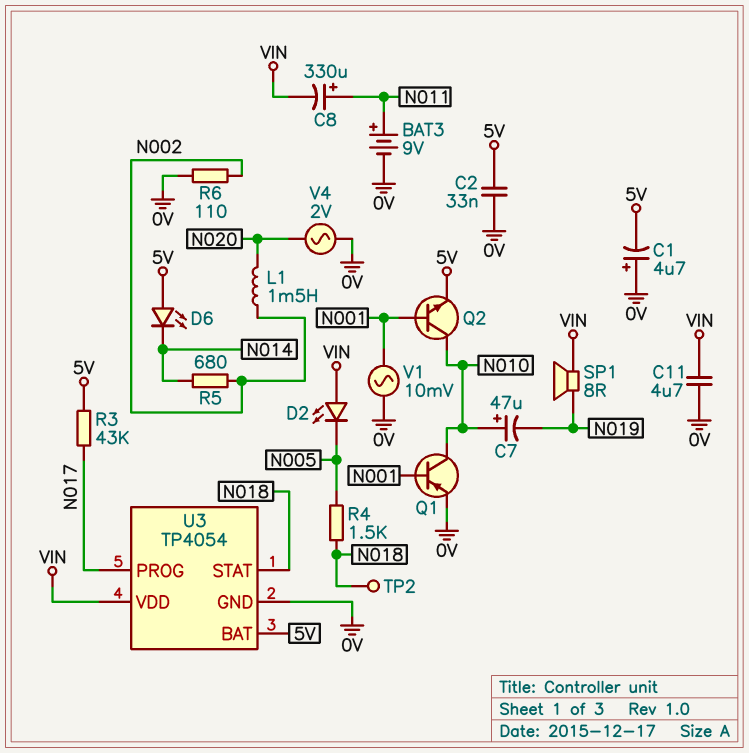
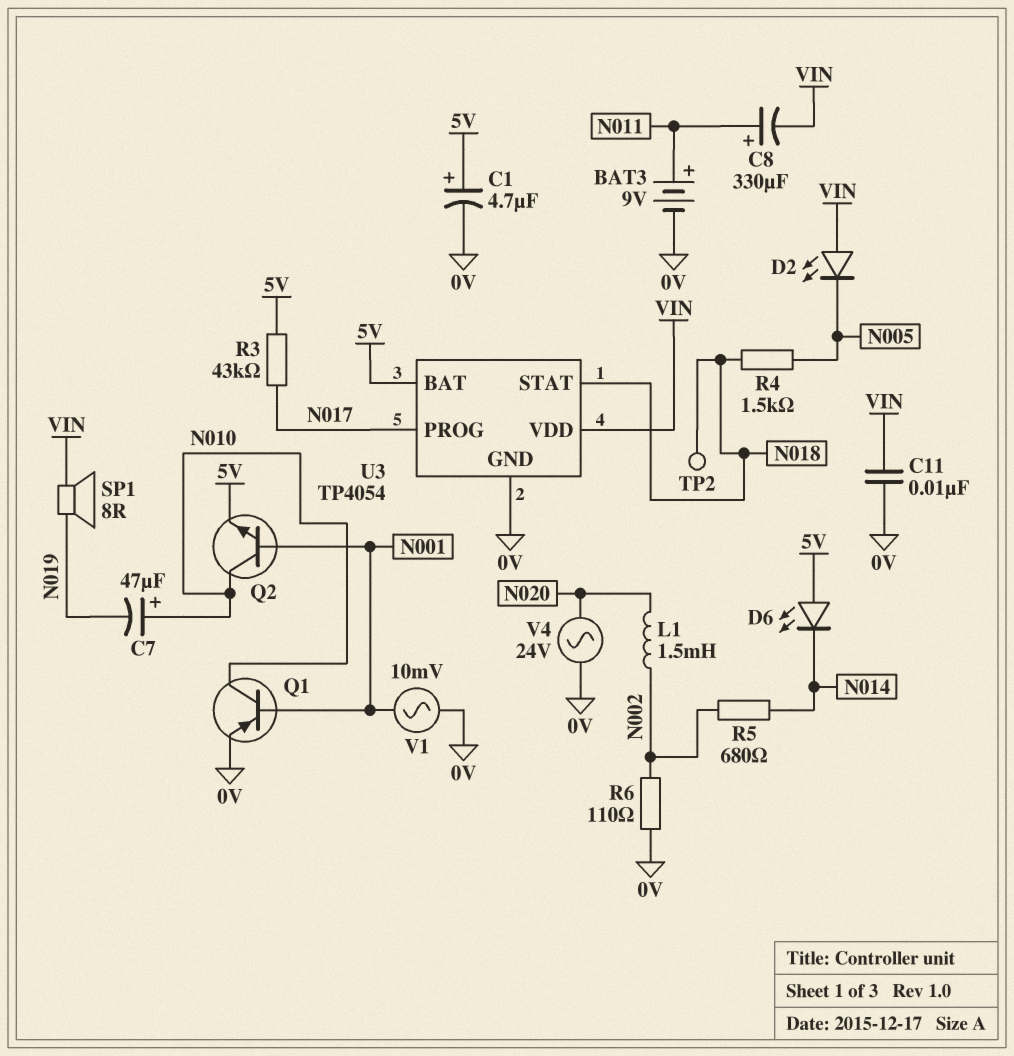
C1: 4.7uF (plus 0V, minus 5V) -> 4.7uF (plus 5V, minus 0V)
C2: 33nF (0V, 5V) -> none
C11: 4.7uF (0V, VIN) -> 10nF (0V, VIN)
V4: AC 2V (0V, N020) -> AC 24V (0V, N020)

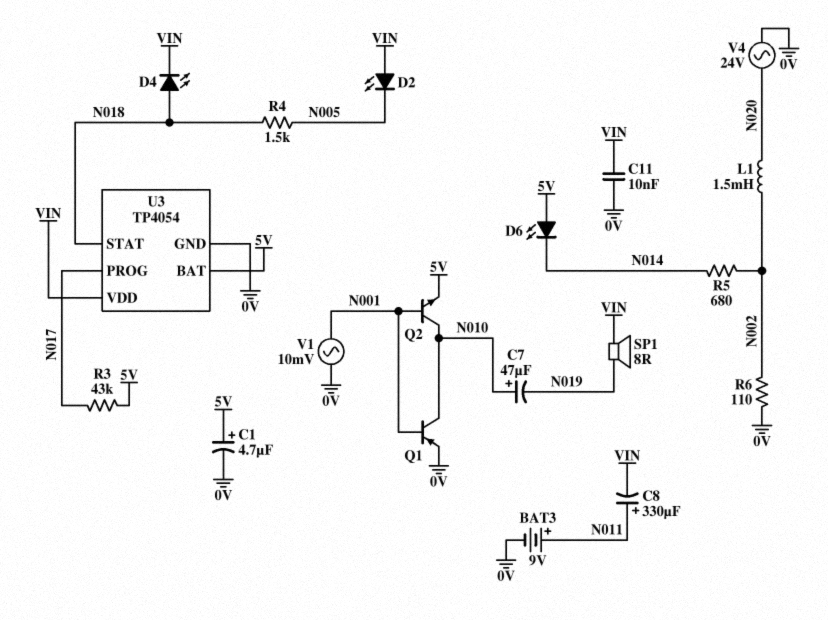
D4: none -> LED (A N018, K VIN)
TP2: test point (N018) -> none

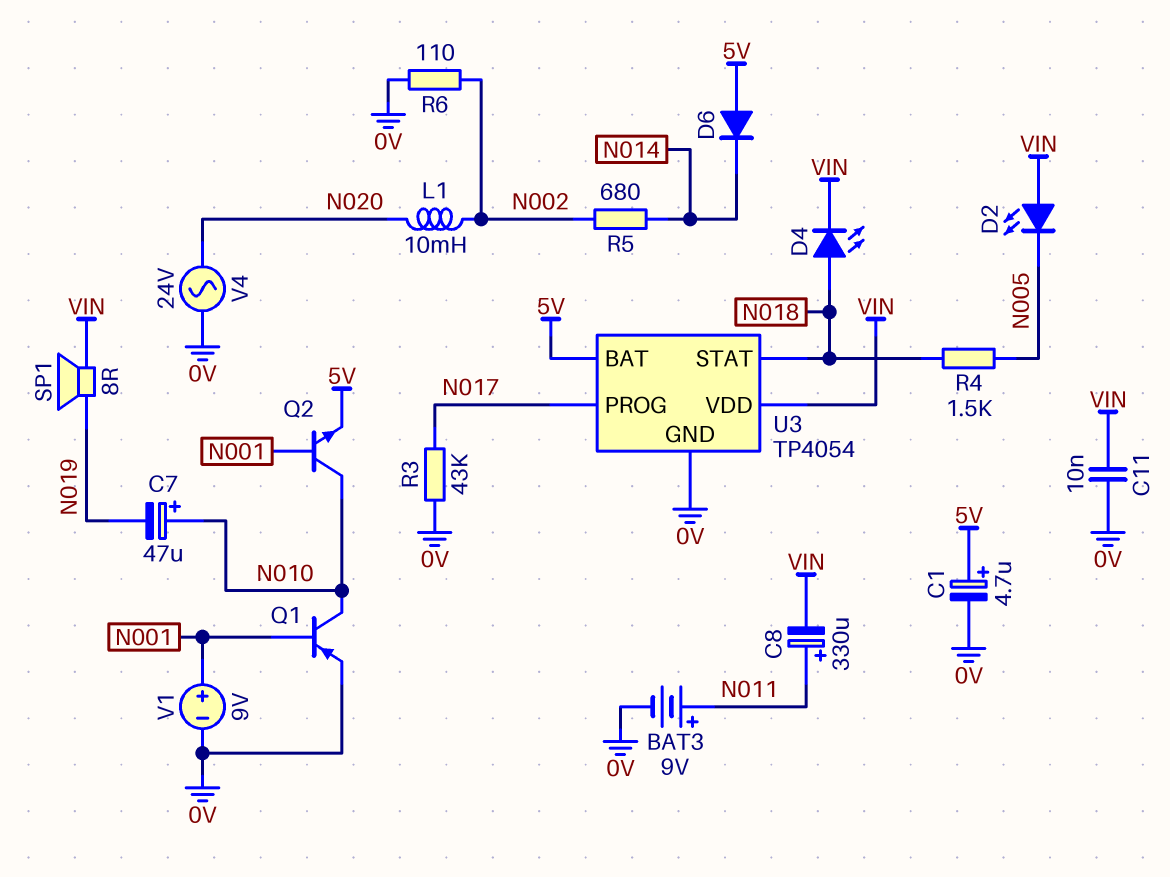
D6: LED (A 5V, K N014) -> diode (A 5V, K N014)
L1: 1.5mH (N002, N020) -> 10mH (N002, N020)
R3: 43k (5V, N017) -> 43k (0V, N017)
V1: AC 10mV (0V, N001) -> 9V (plus N001, minus 0V)

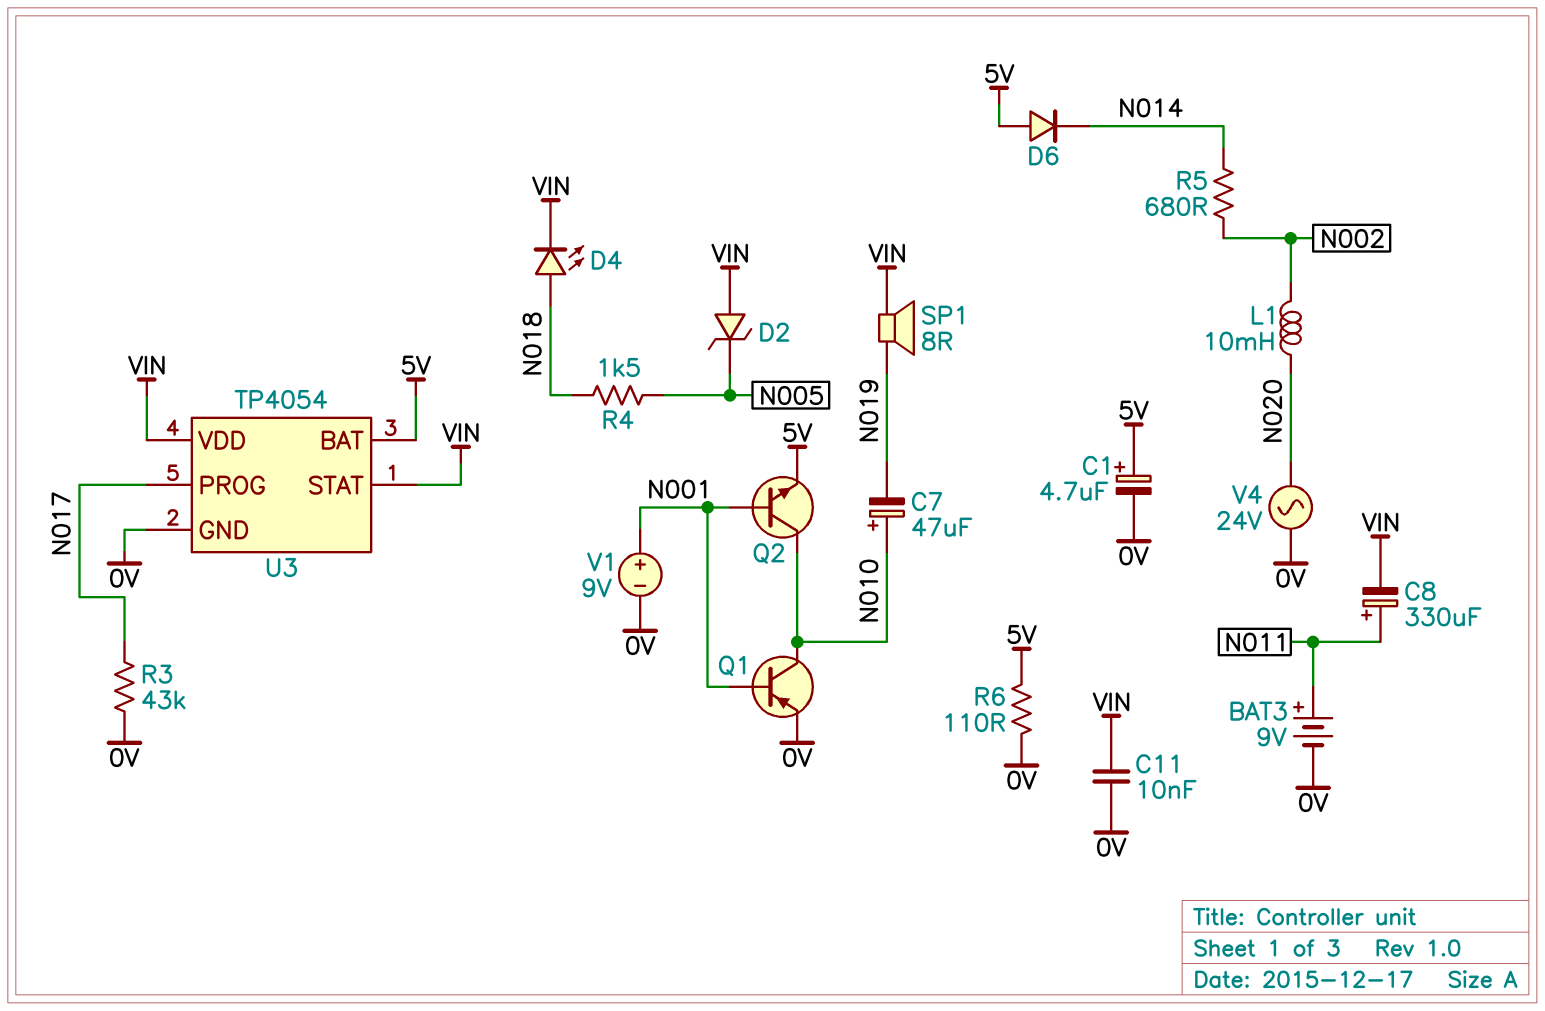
D2: LED (A VIN, K N005) -> zener (A VIN, K N005)
R6: 110 (0V, N002) -> 110 (0V, 5V)
U3 pin STAT: N018 -> VIN

